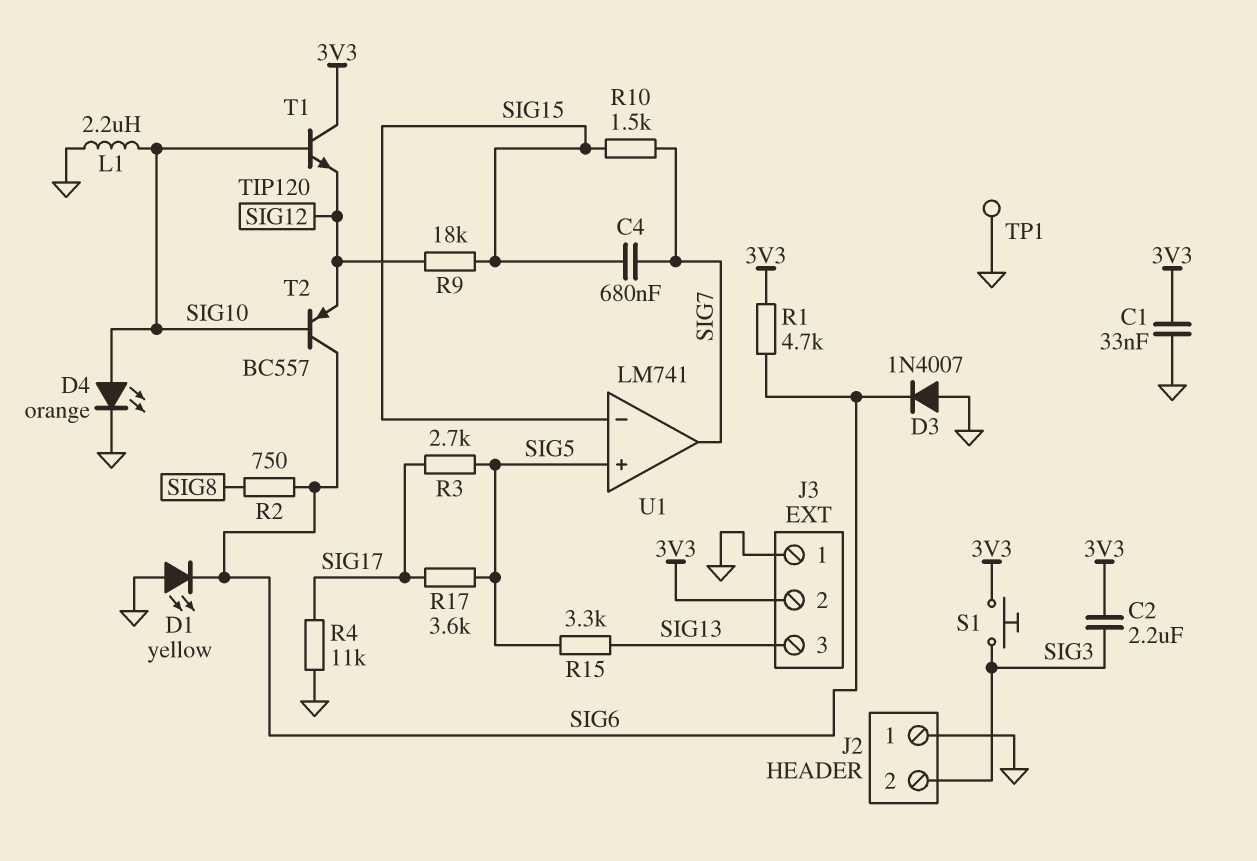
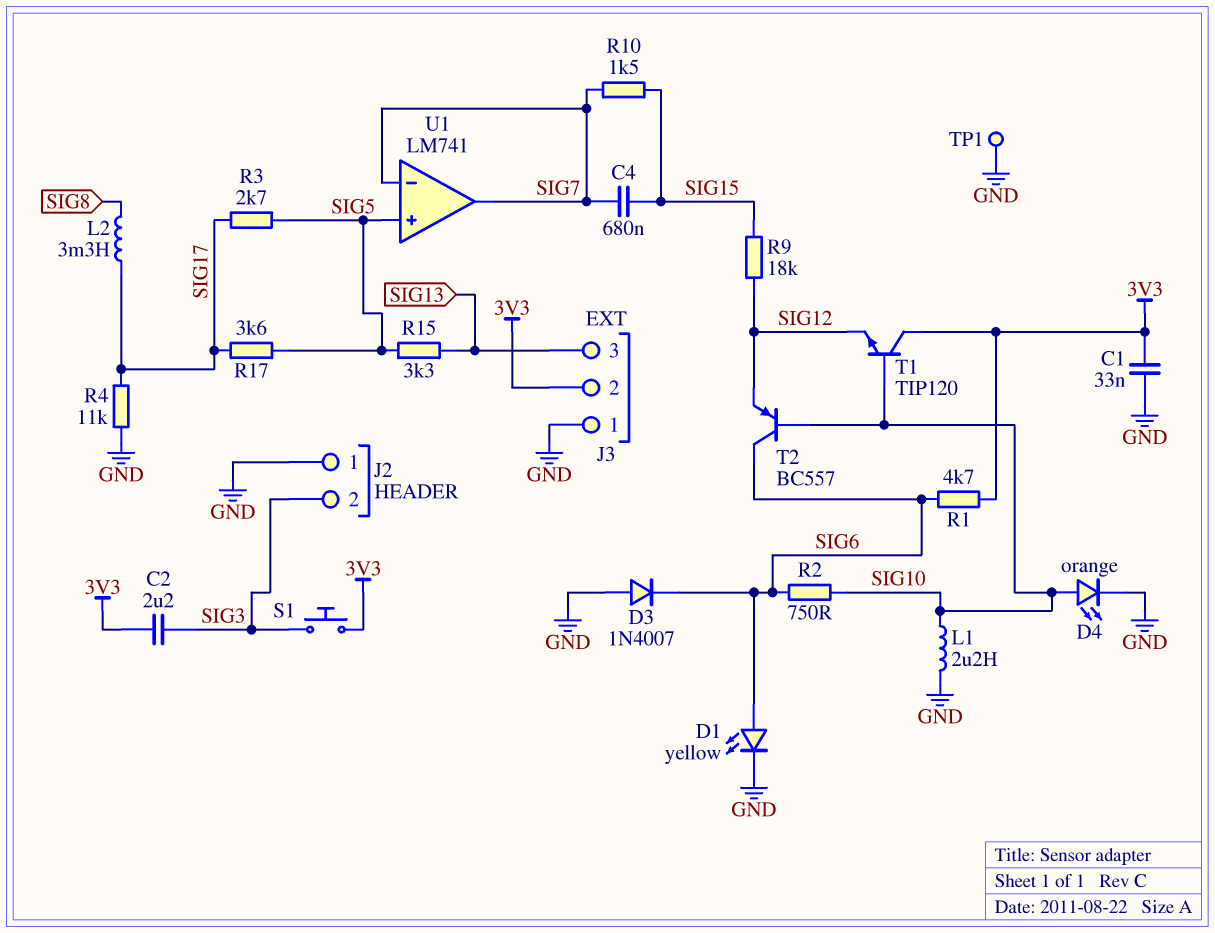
D1: LED yellow (A GND, K SIG6) -> LED yellow (A SIG6, K GND)
L2: none -> 3.3mH (SIG8, SIG17)
R2: 750 (SIG6, SIG8) -> 750 (SIG6, SIG10)
U1 pin in-: SIG15 -> SIG7

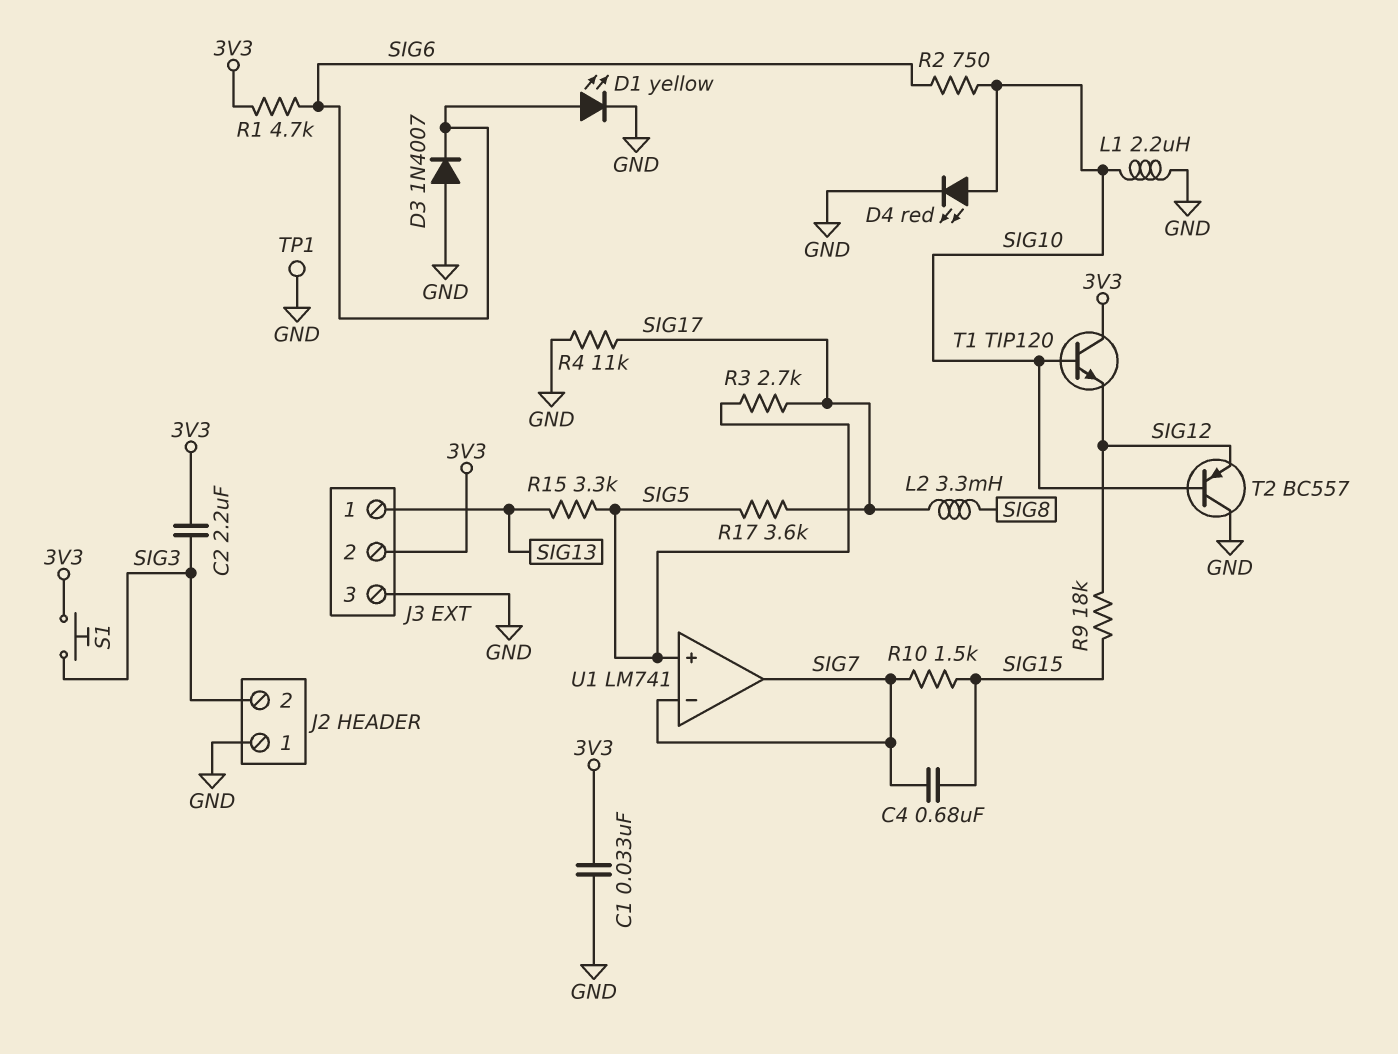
D4: LED orange (A SIG10, K GND) -> LED red (A SIG10, K GND)
J3 pin 1: GND -> SIG13
J3 pin 3: SIG13 -> GND
T2: PNP BC557 (B SIG10, C SIG6, E SIG12) -> PNP BC557 (B SIG10, C GND, E SIG12)

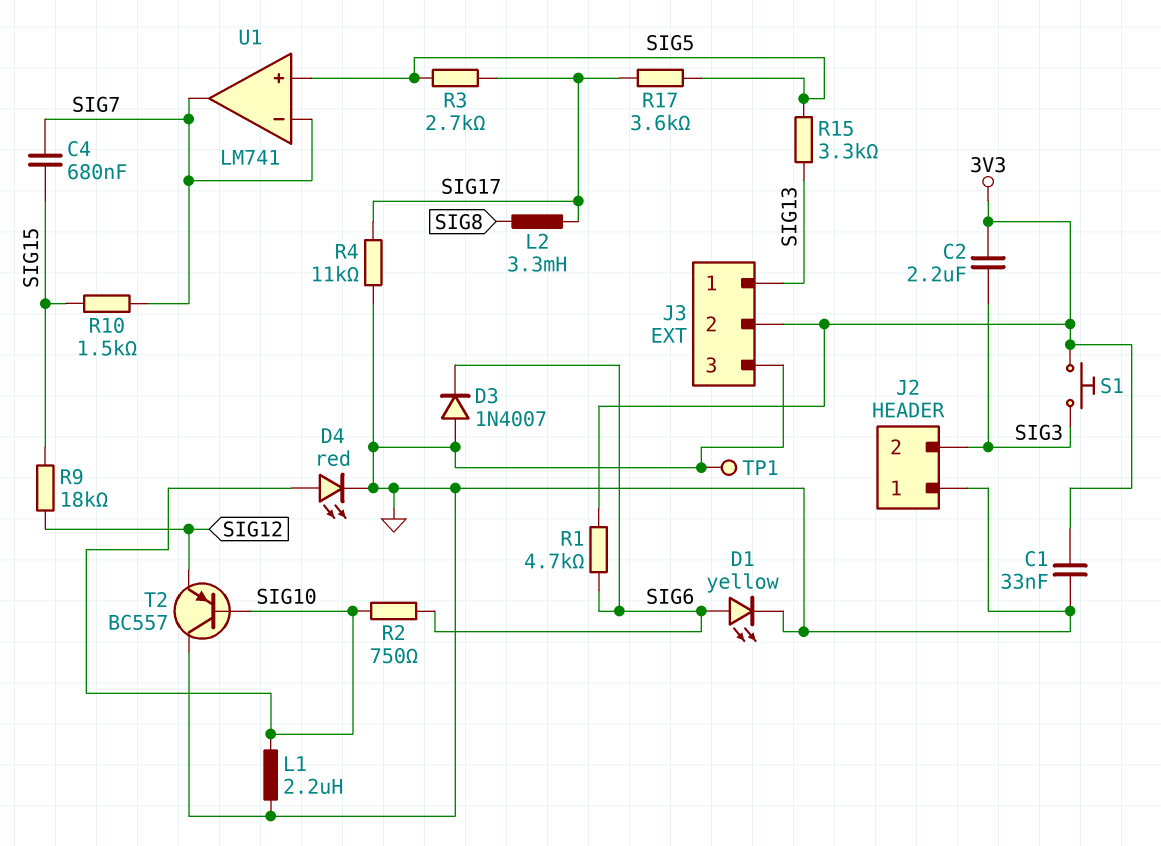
T1: NPN TIP120 (B SIG10, C 3V3, E SIG12) -> none

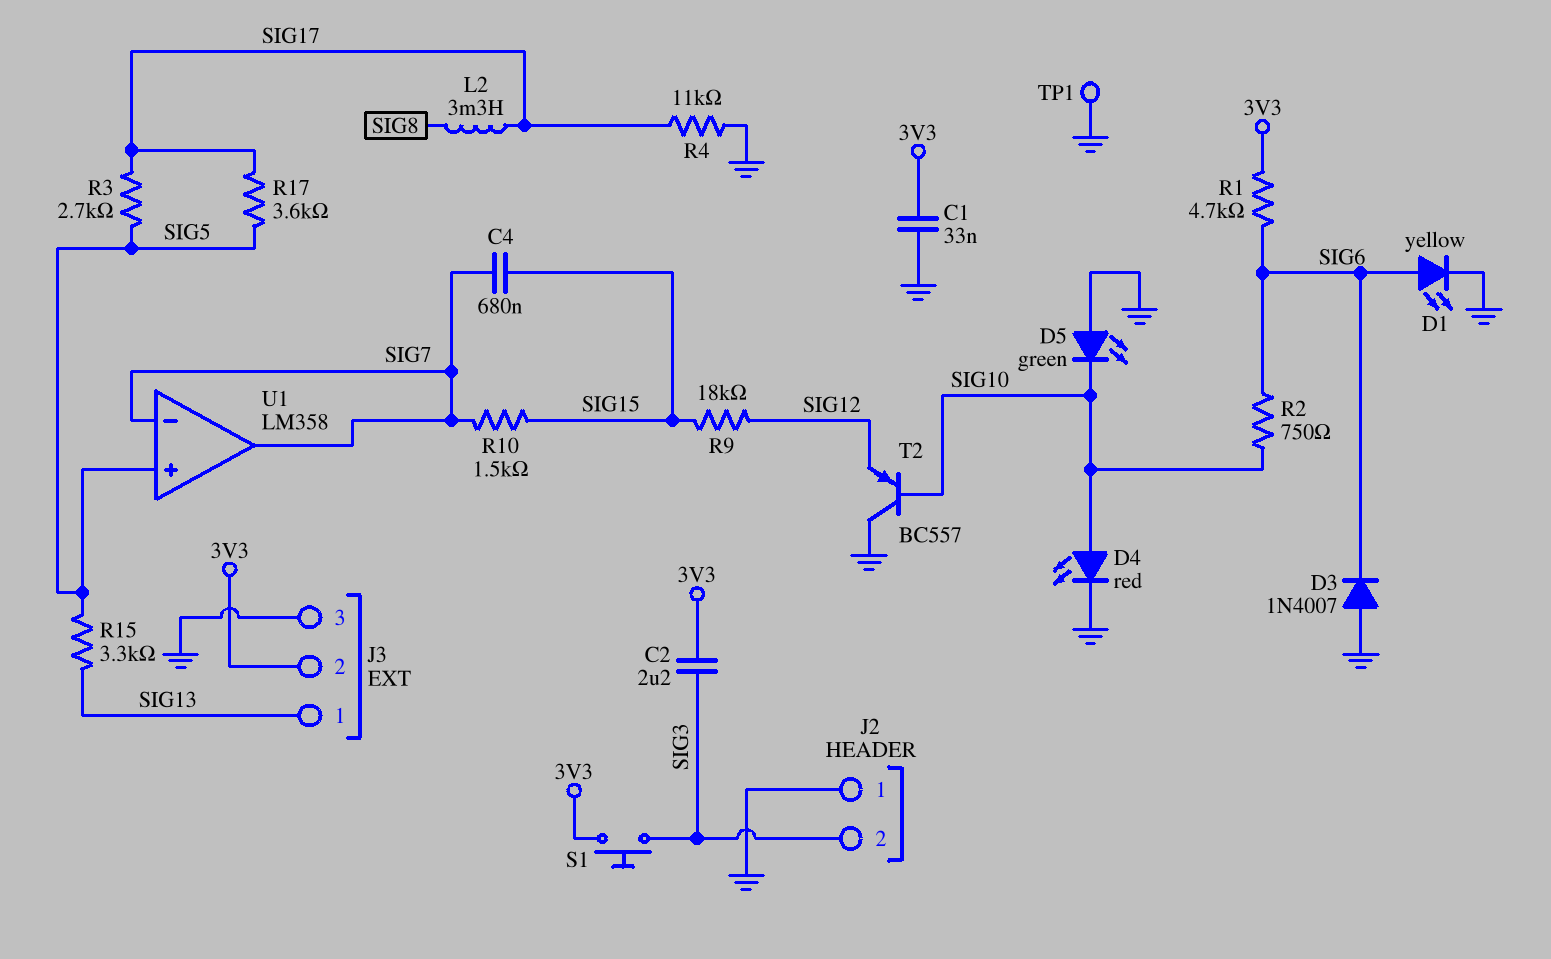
D5: none -> LED green (A GND, K SIG10)
L1: 2.2uH (GND, SIG10) -> none
U1: LM741 -> LM358

